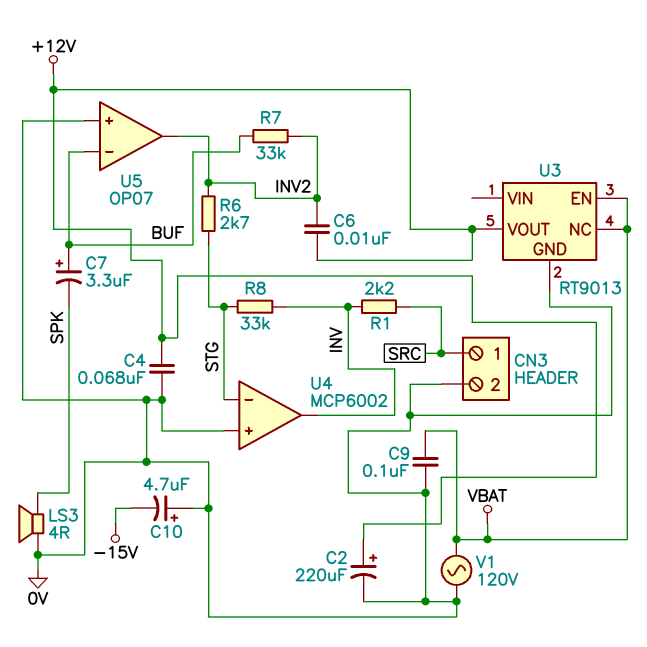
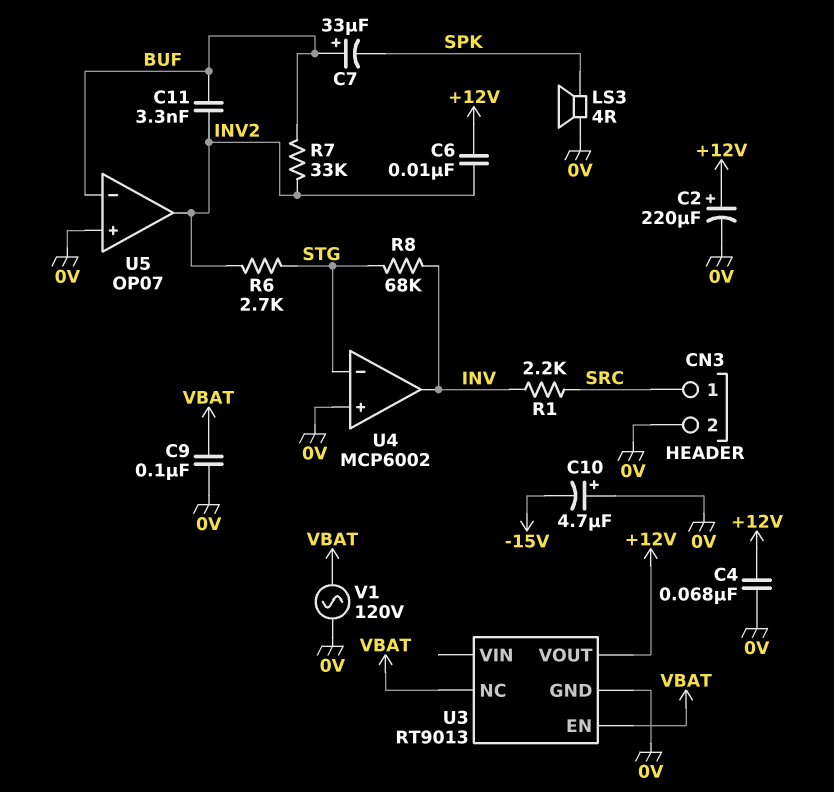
C7: 3.3uF (plus BUF, minus SPK) -> 33uF (plus BUF, minus SPK)
C11: none -> 3.3nF (BUF, INV2)
R8: 33k (INV, STG) -> 68k (INV, STG)

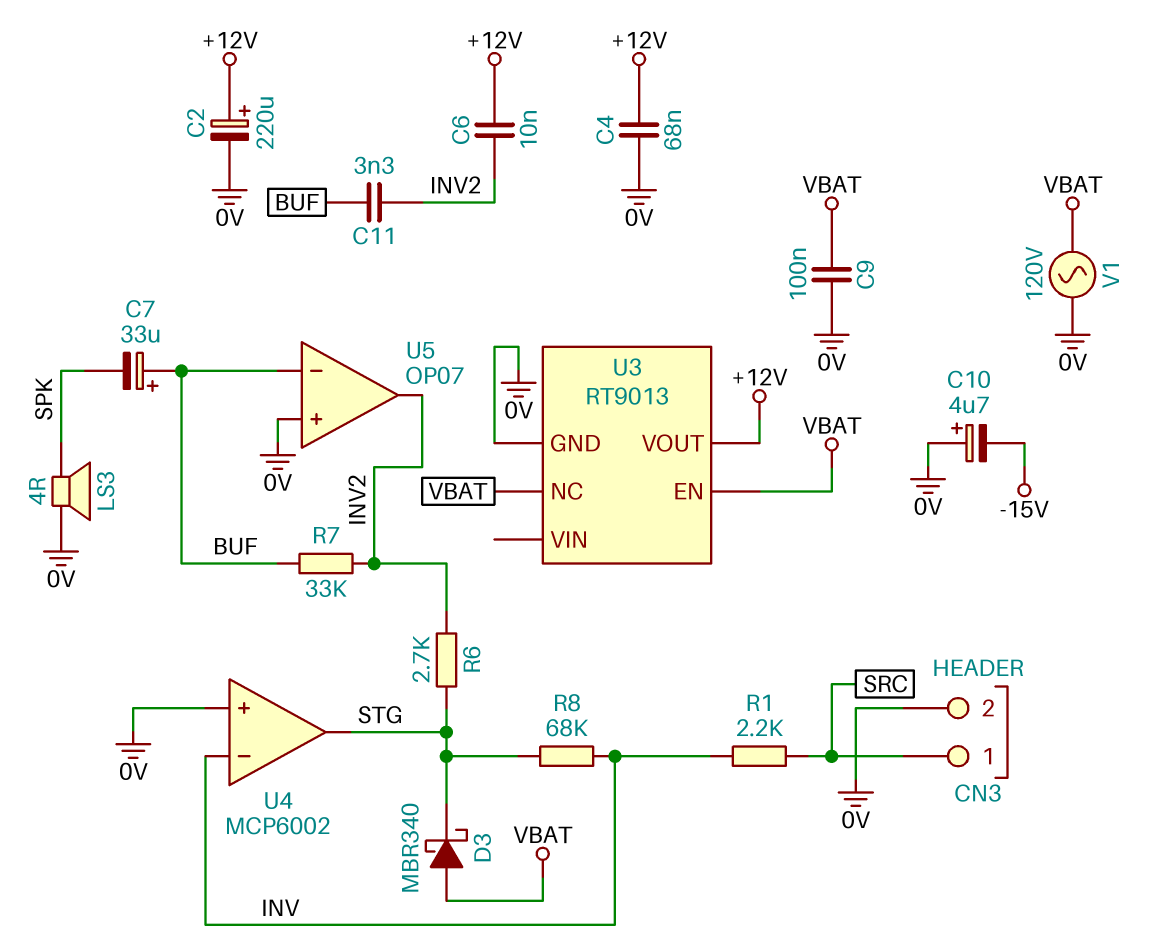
D3: none -> schottky MBR340 (A VBAT, K STG)
U4 pin in-: STG -> INV
U4 pin out: INV -> STG

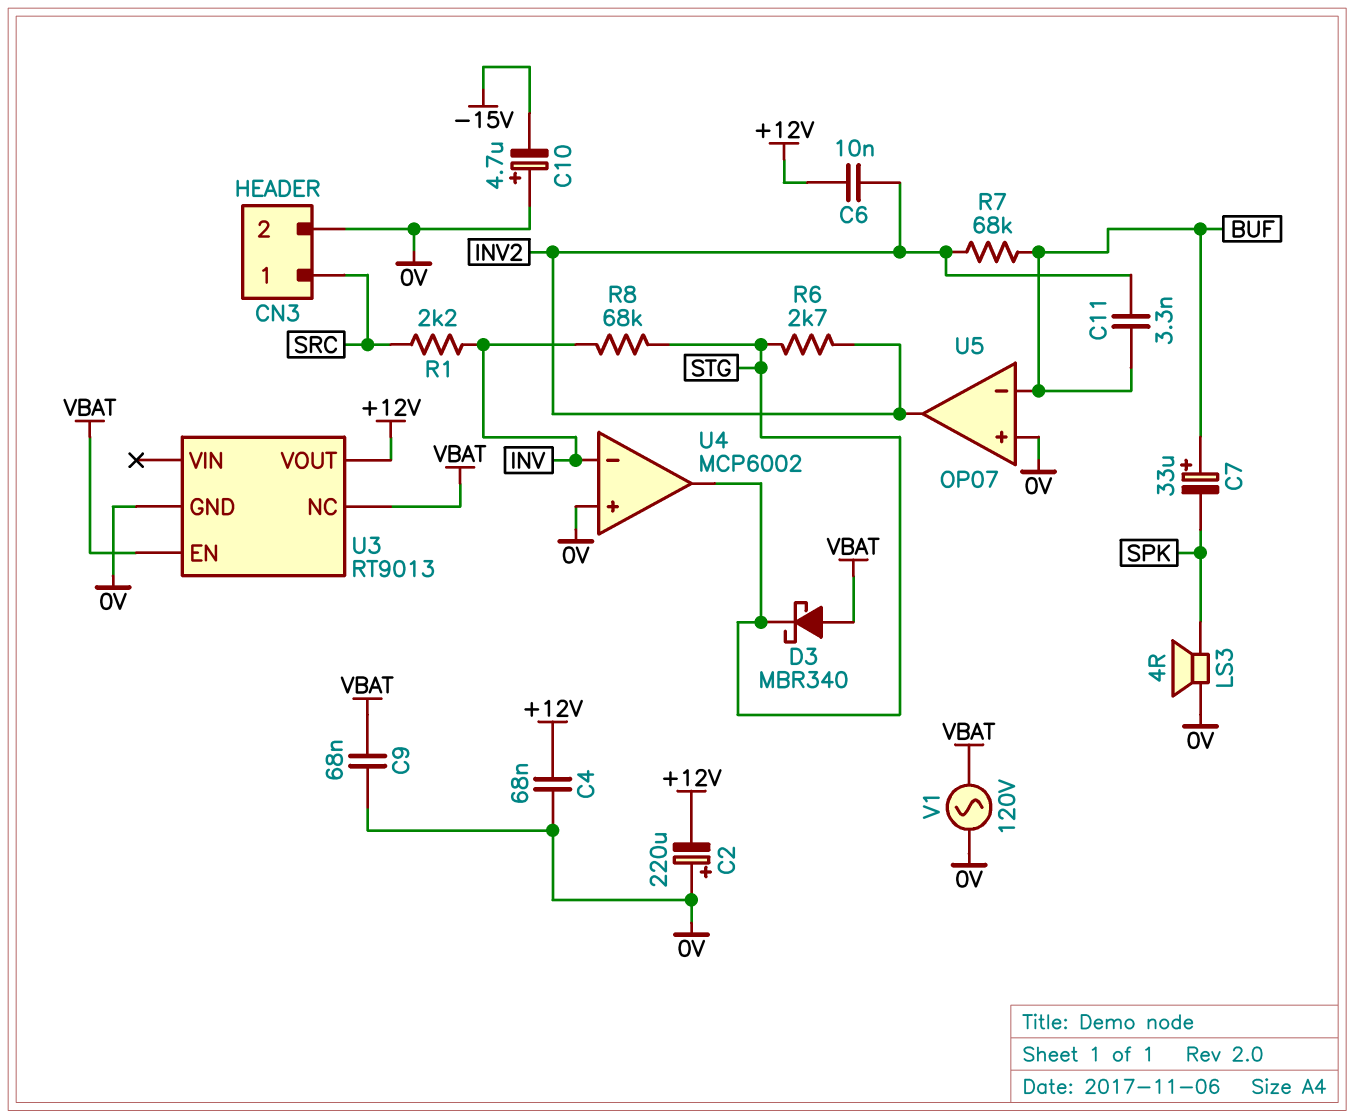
C2: 220uF (plus +12V, minus 0V) -> 220uF (plus 0V, minus +12V)
C9: 100nF (0V, VBAT) -> 68nF (0V, VBAT)
R7: 33k (BUF, INV2) -> 68k (BUF, INV2)

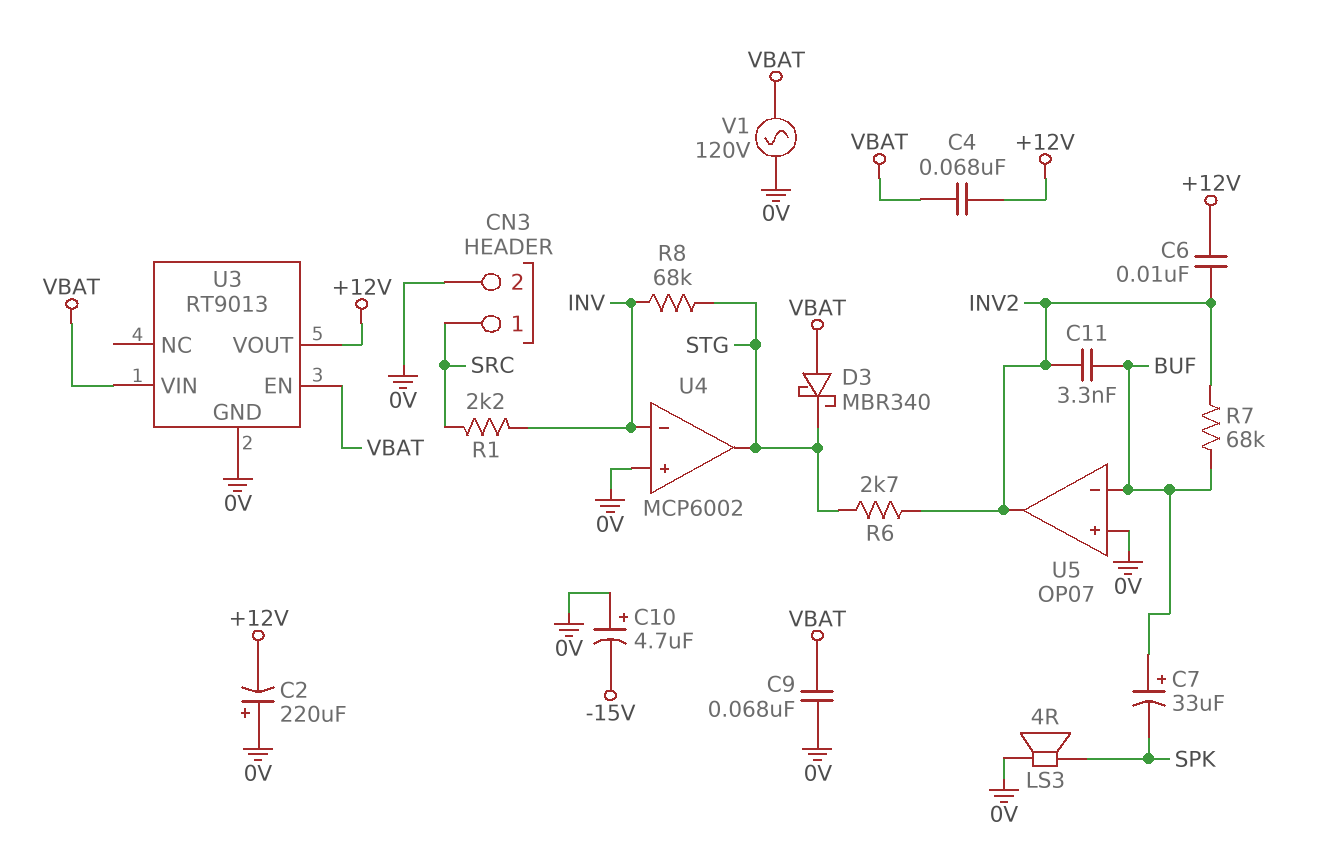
C4: 68nF (+12V, 0V) -> 68nF (+12V, VBAT)
U3 pin NC: VBAT -> none
U3 pin VIN: none -> VBAT

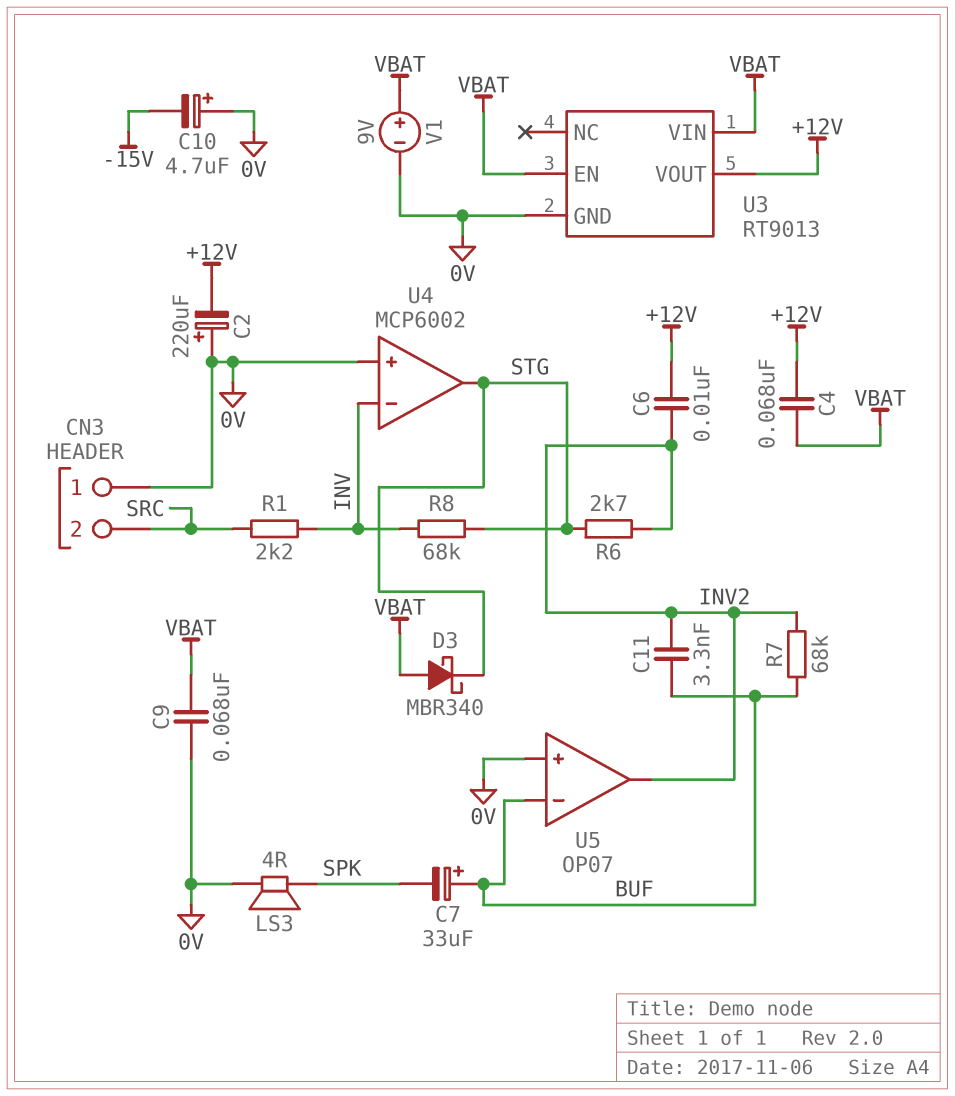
CN3 pin 1: SRC -> 0V
CN3 pin 2: 0V -> SRC
V1: AC 120V (0V, VBAT) -> 9V (plus VBAT, minus 0V)

